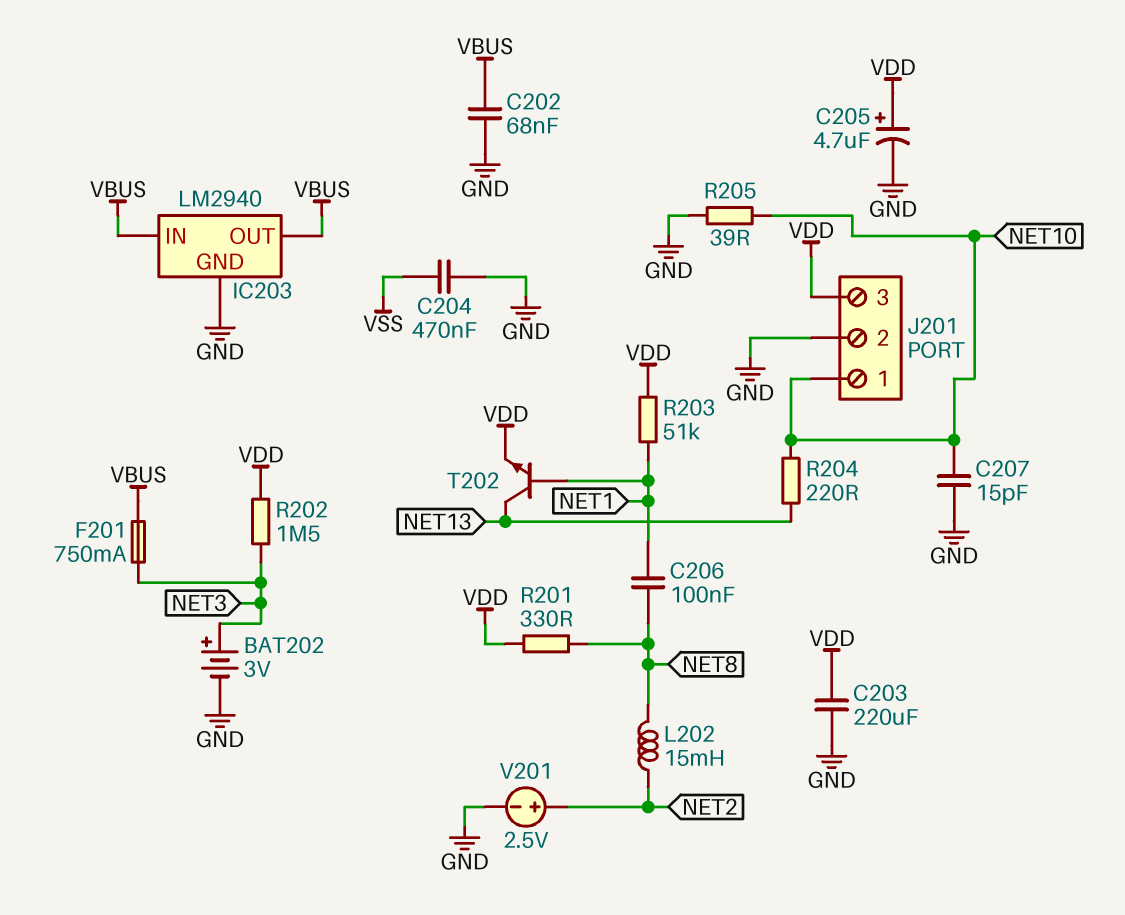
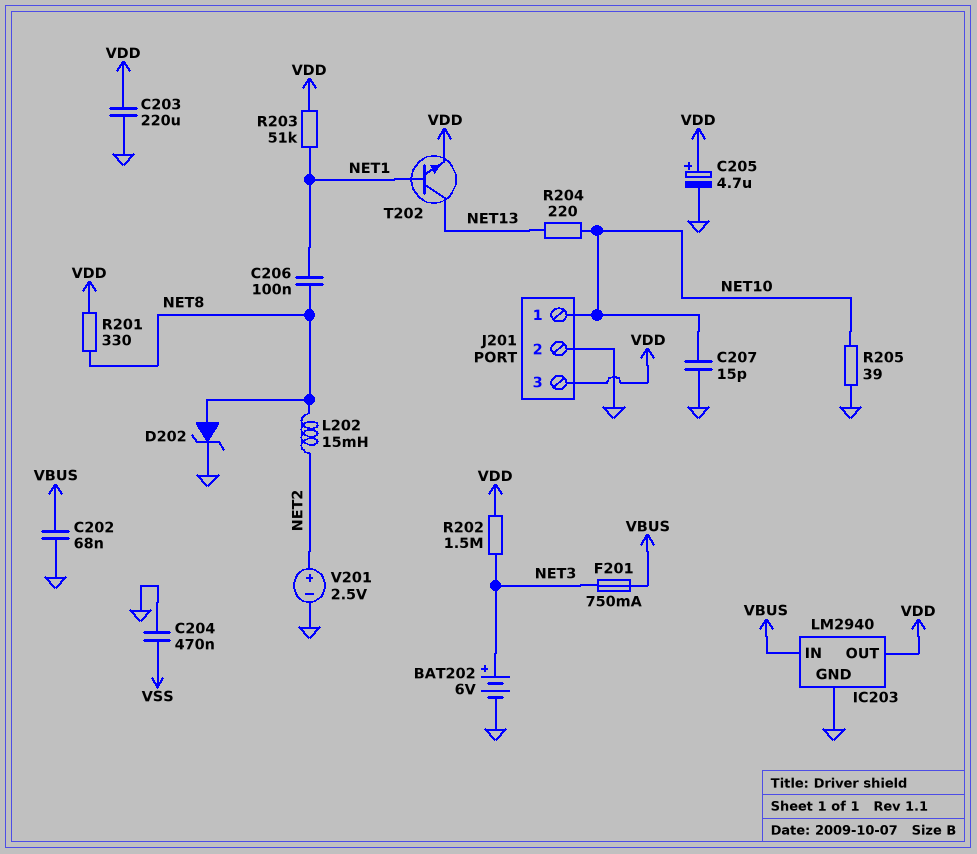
BAT202: 3V (plus NET3, minus GND) -> 6V (plus NET3, minus GND)
D202: none -> zener (A NET8, K GND)
IC203 pin OUT: VBUS -> VDD

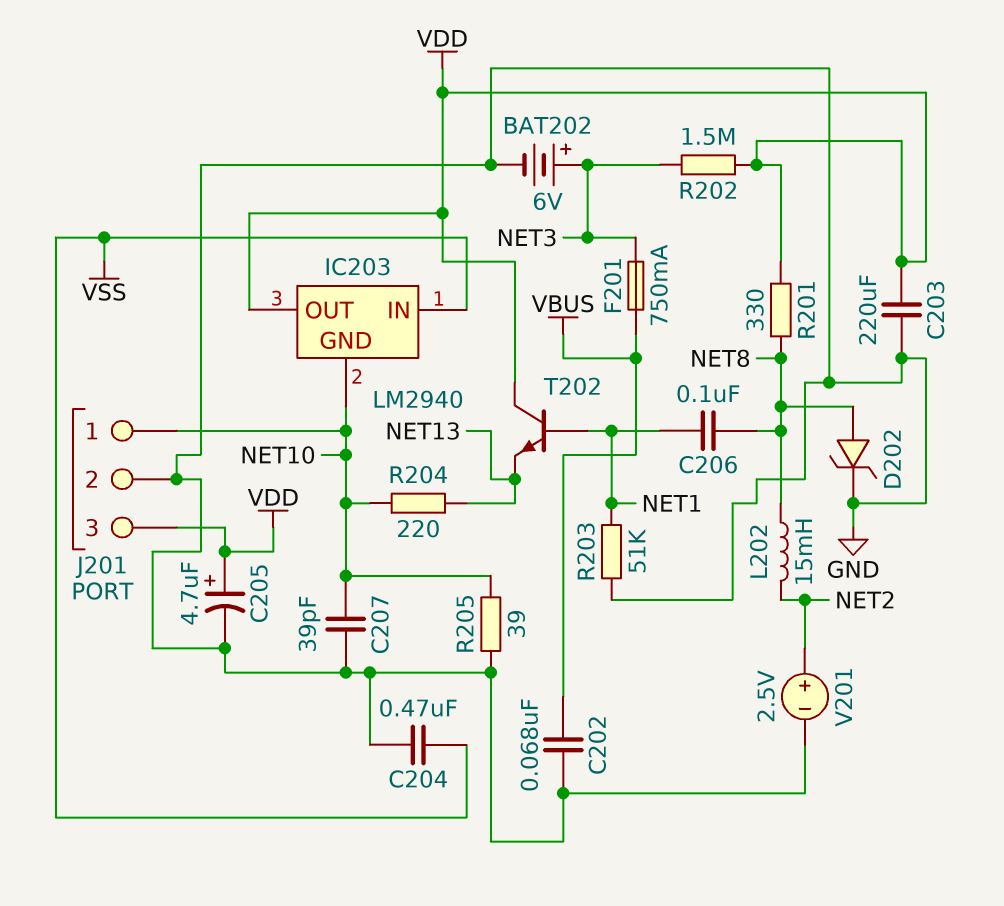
C207: 15pF (GND, NET10) -> 39pF (GND, NET10)
IC203 pin GND: GND -> NET10
IC203 pin IN: VBUS -> VSS
R203: 51k (NET1, VDD) -> 51k (GND, NET1)
T202: NPN (B NET1, C NET13, E VDD) -> NPN (B NET1, C VDD, E NET13)

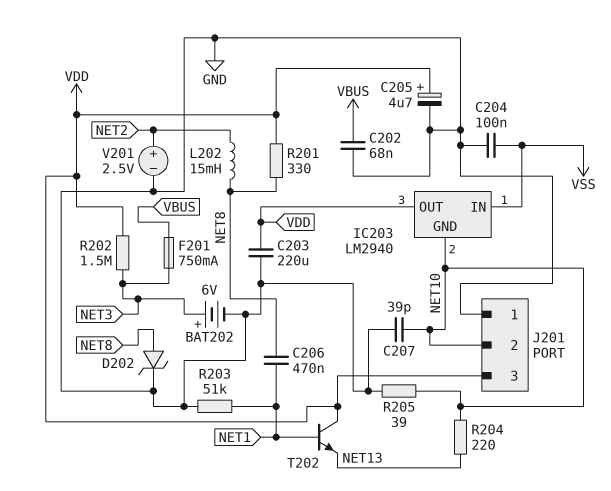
C204: 470nF (GND, VSS) -> 100nF (GND, VSS)
C206: 100nF (NET1, NET8) -> 470nF (NET1, NET8)
J201 pin 1: NET10 -> GND
J201 pin 2: GND -> NET10

